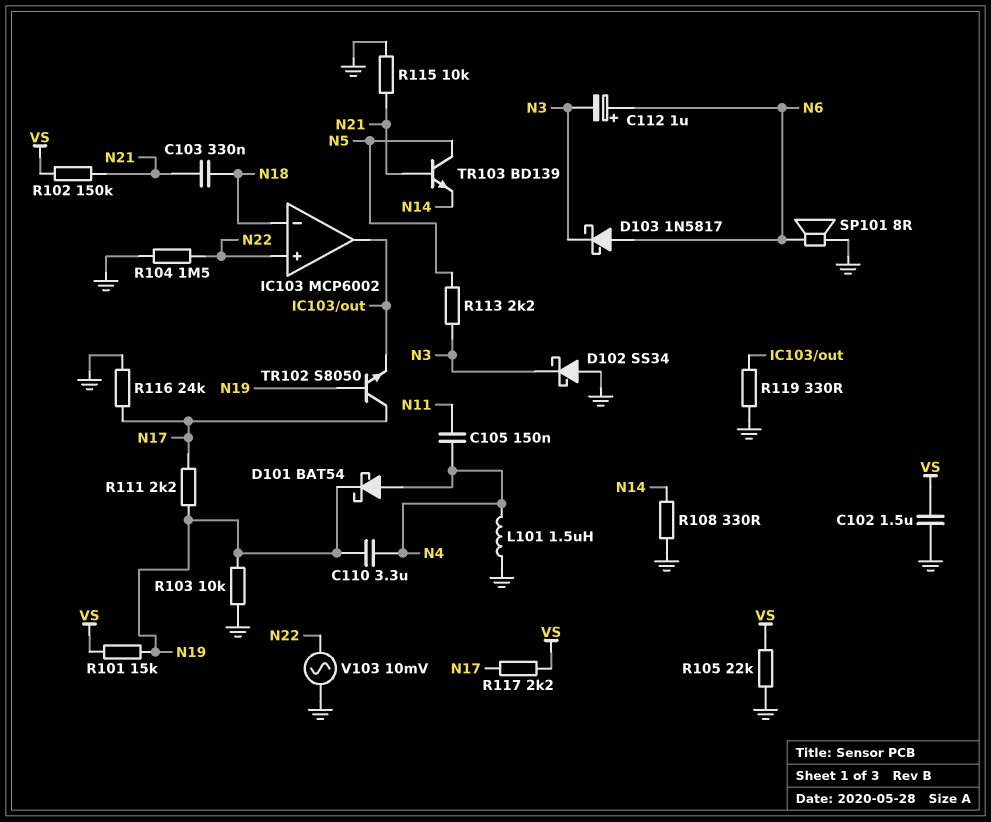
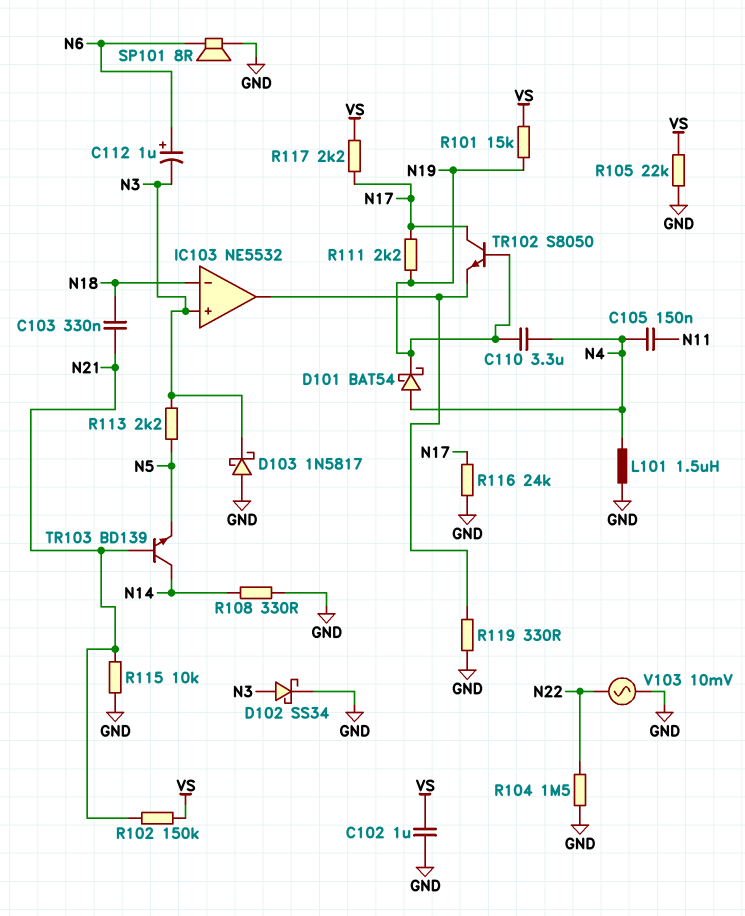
C102: 1.5uF (GND, VS) -> 1uF (GND, VS)
D102: schottky SS34 (A GND, K N3) -> schottky SS34 (A N3, K GND)
D103: schottky 1N5817 (A N6, K N3) -> schottky 1N5817 (A GND, K N3)
IC103: MCP6002 -> NE5532
IC103 pin in+: N22 -> N3
R103: 10k (GND, N19) -> none
TR103: NPN BD139 (B N21, C N5, E N14) -> NPN BD139 (B N21, C N14, E N5)

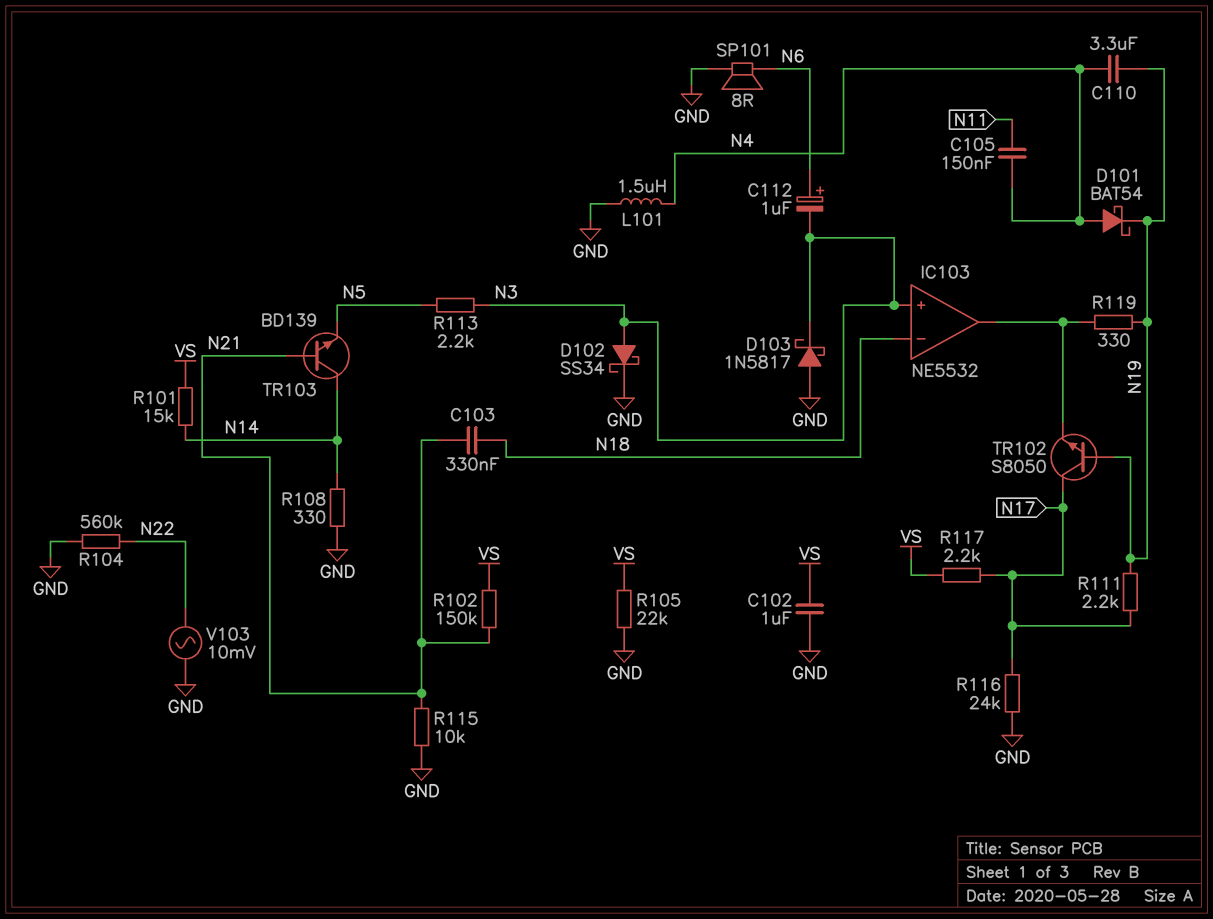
R101: 15k (N19, VS) -> 15k (N14, VS)
R104: 1.5M (GND, N22) -> 560k (GND, N22)
R119: 330 (GND, IC103/out) -> 330 (IC103/out, N19)

